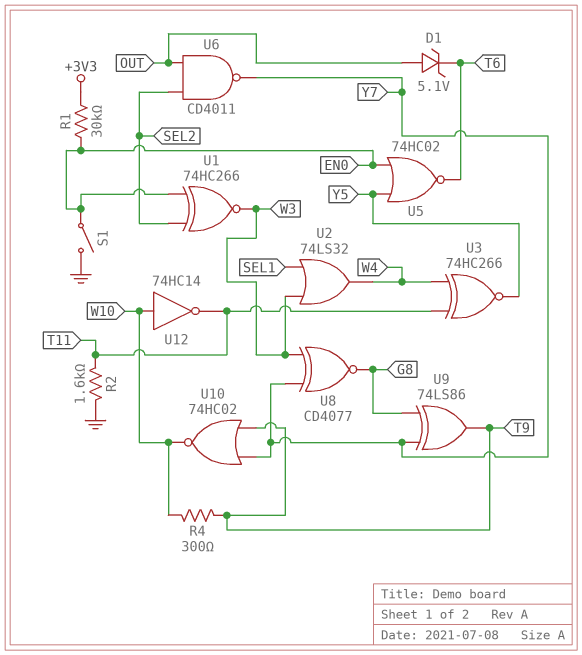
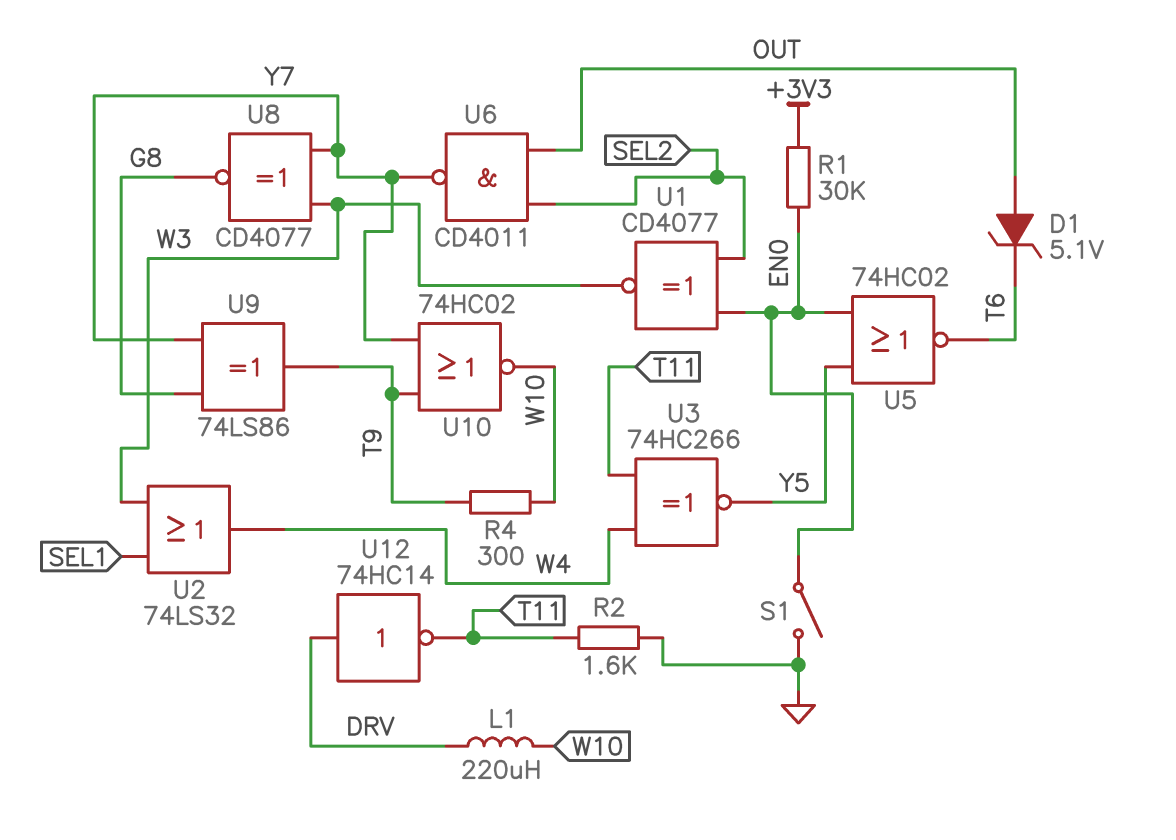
L1: none -> 220uH (DRV, W10)
U1: XNOR 74HC266 (in EN0, in SEL2, out W3) -> XNOR CD4077 (in EN0, in SEL2, out W3)
U12: NOT 74HC14 (in W10, out T11) -> NOT 74HC14 (in DRV, out T11)

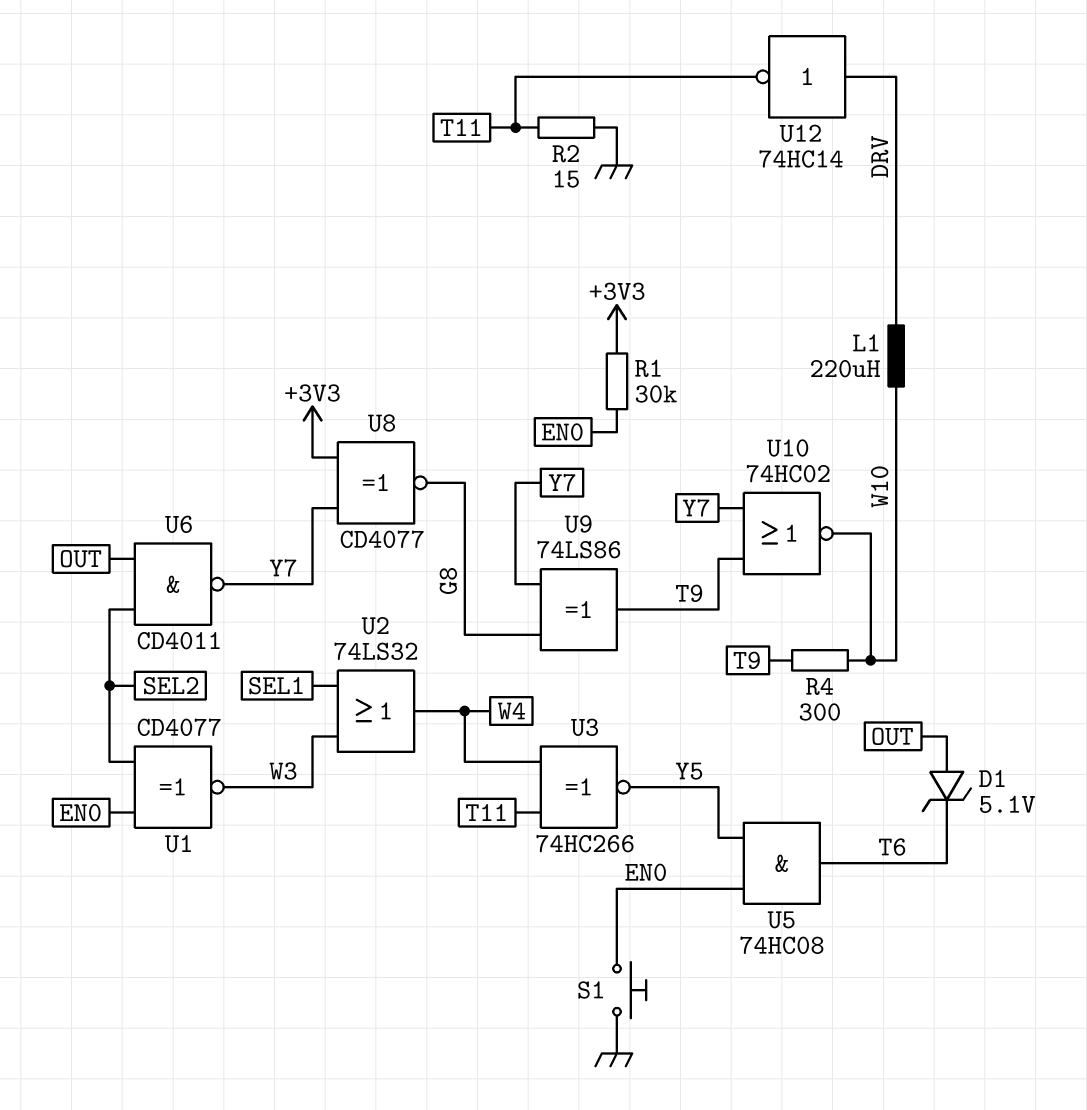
R2: 1.6k (GND, T11) -> 15 (GND, T11)
S1: switch (EN0, GND) -> button (EN0, GND)
U5: NOR 74HC02 (in EN0, in Y5, out T6) -> AND 74HC08 (in EN0, in Y5, out T6)
U8: XNOR CD4077 (in W3, in Y7, out G8) -> XNOR CD4077 (in +3V3, in Y7, out G8)

